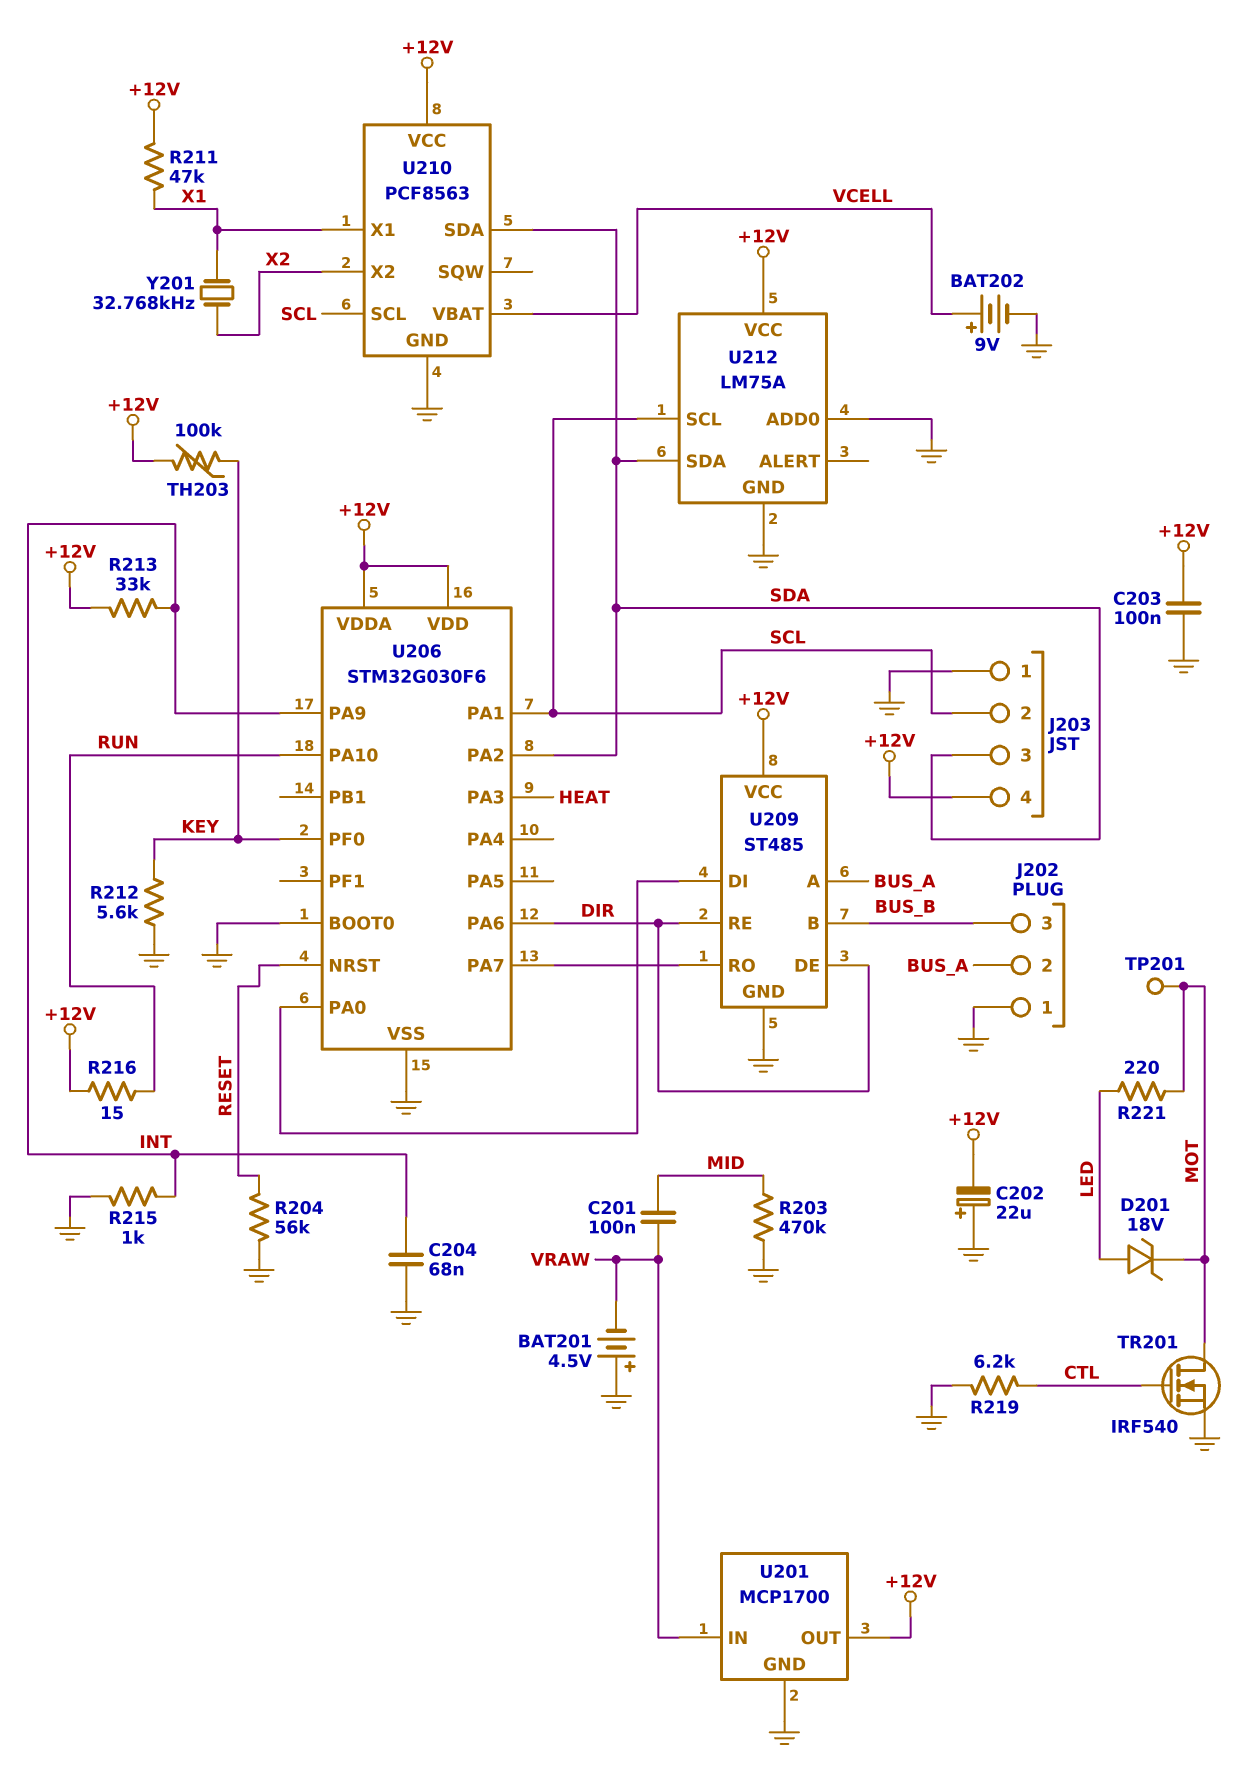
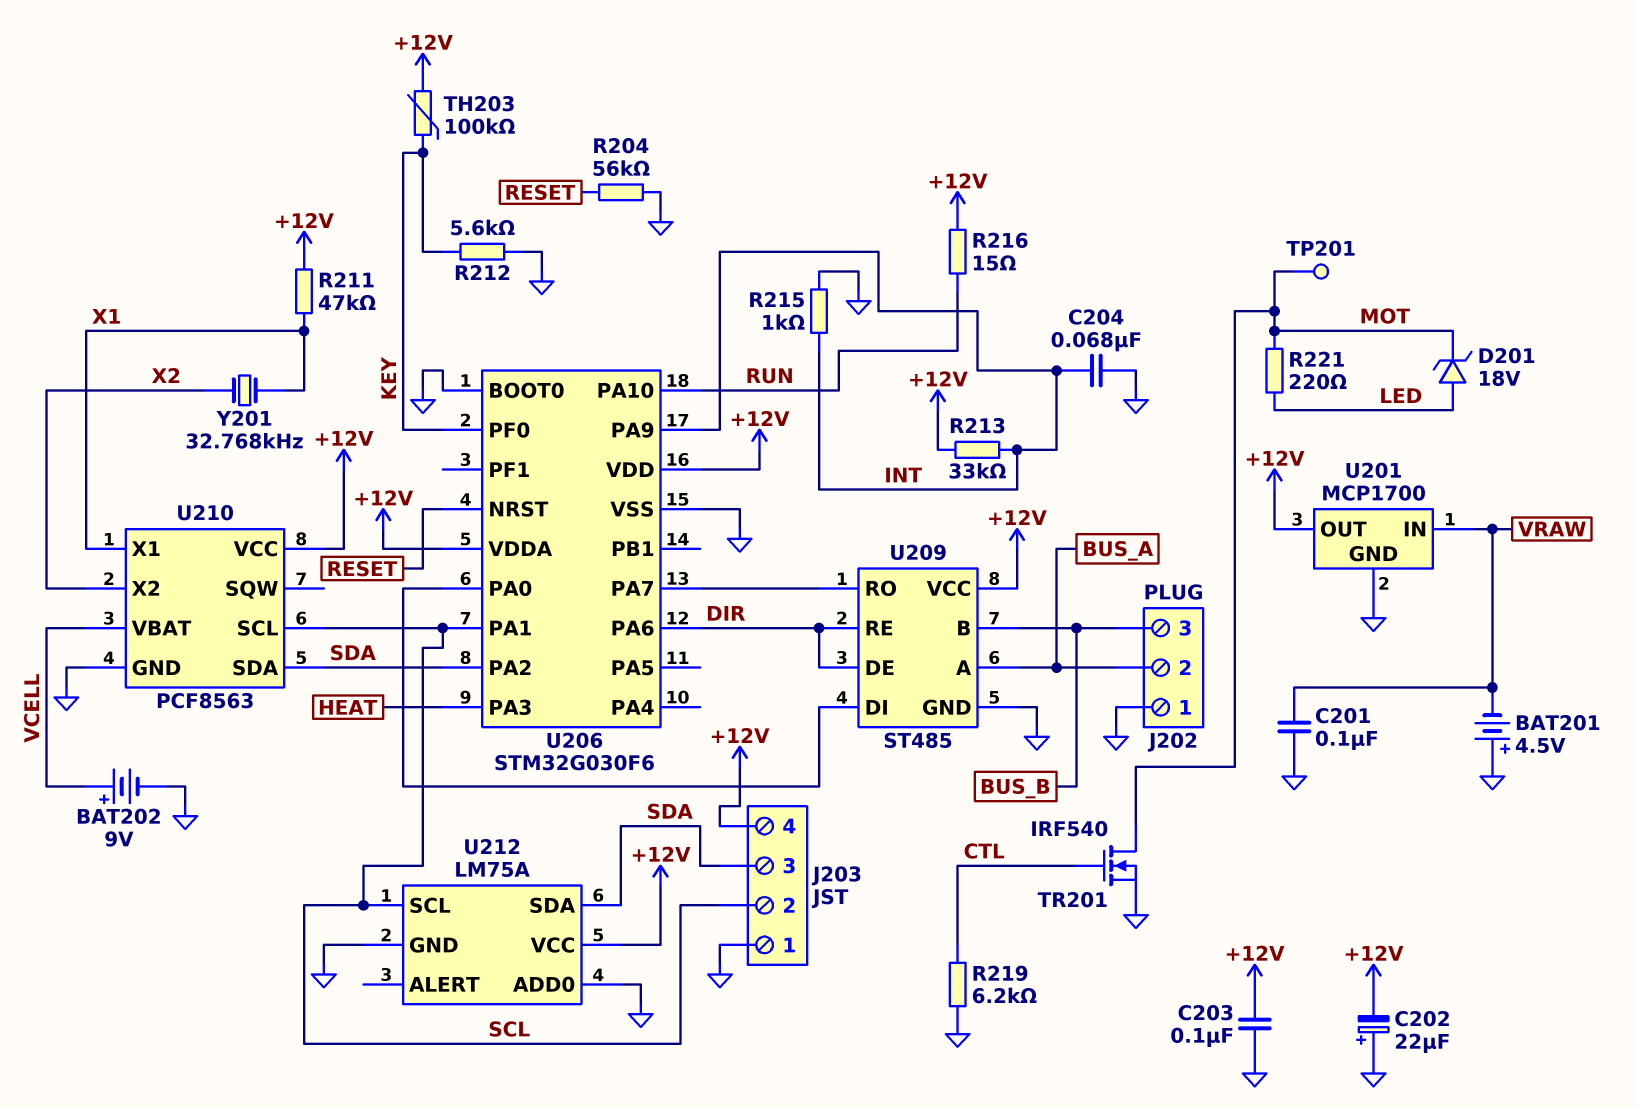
C201: 100nF (MID, VRAW) -> 100nF (GND, VRAW)
R203: 470k (GND, MID) -> none

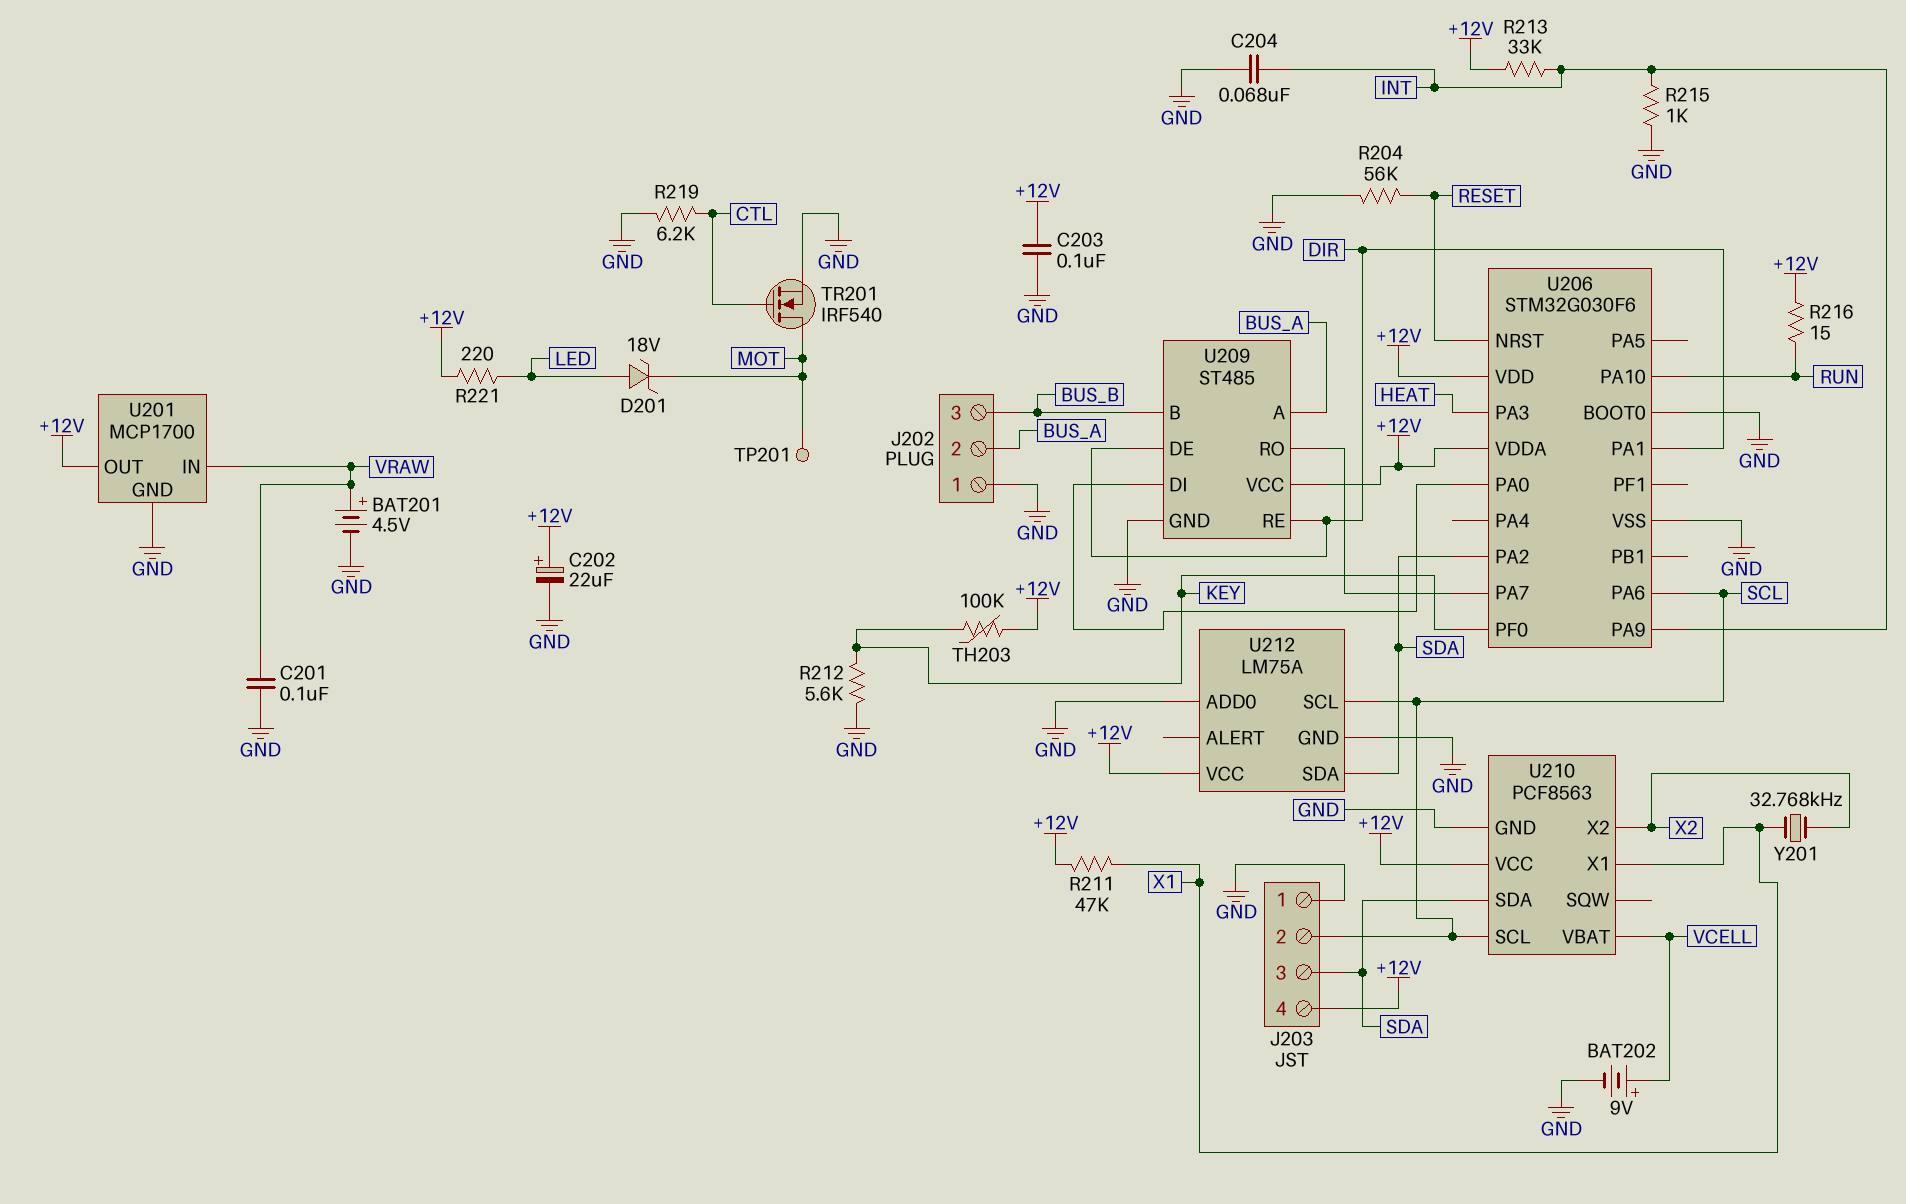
BAT201: 4.5V (plus GND, minus VRAW) -> 4.5V (plus VRAW, minus GND)
C202: 22uF (plus GND, minus +12V) -> 22uF (plus +12V, minus GND)
R221: 220 (LED, MOT) -> 220 (+12V, LED)
U206 pin PA1: SCL -> DIR
U206 pin PA6: DIR -> SCL

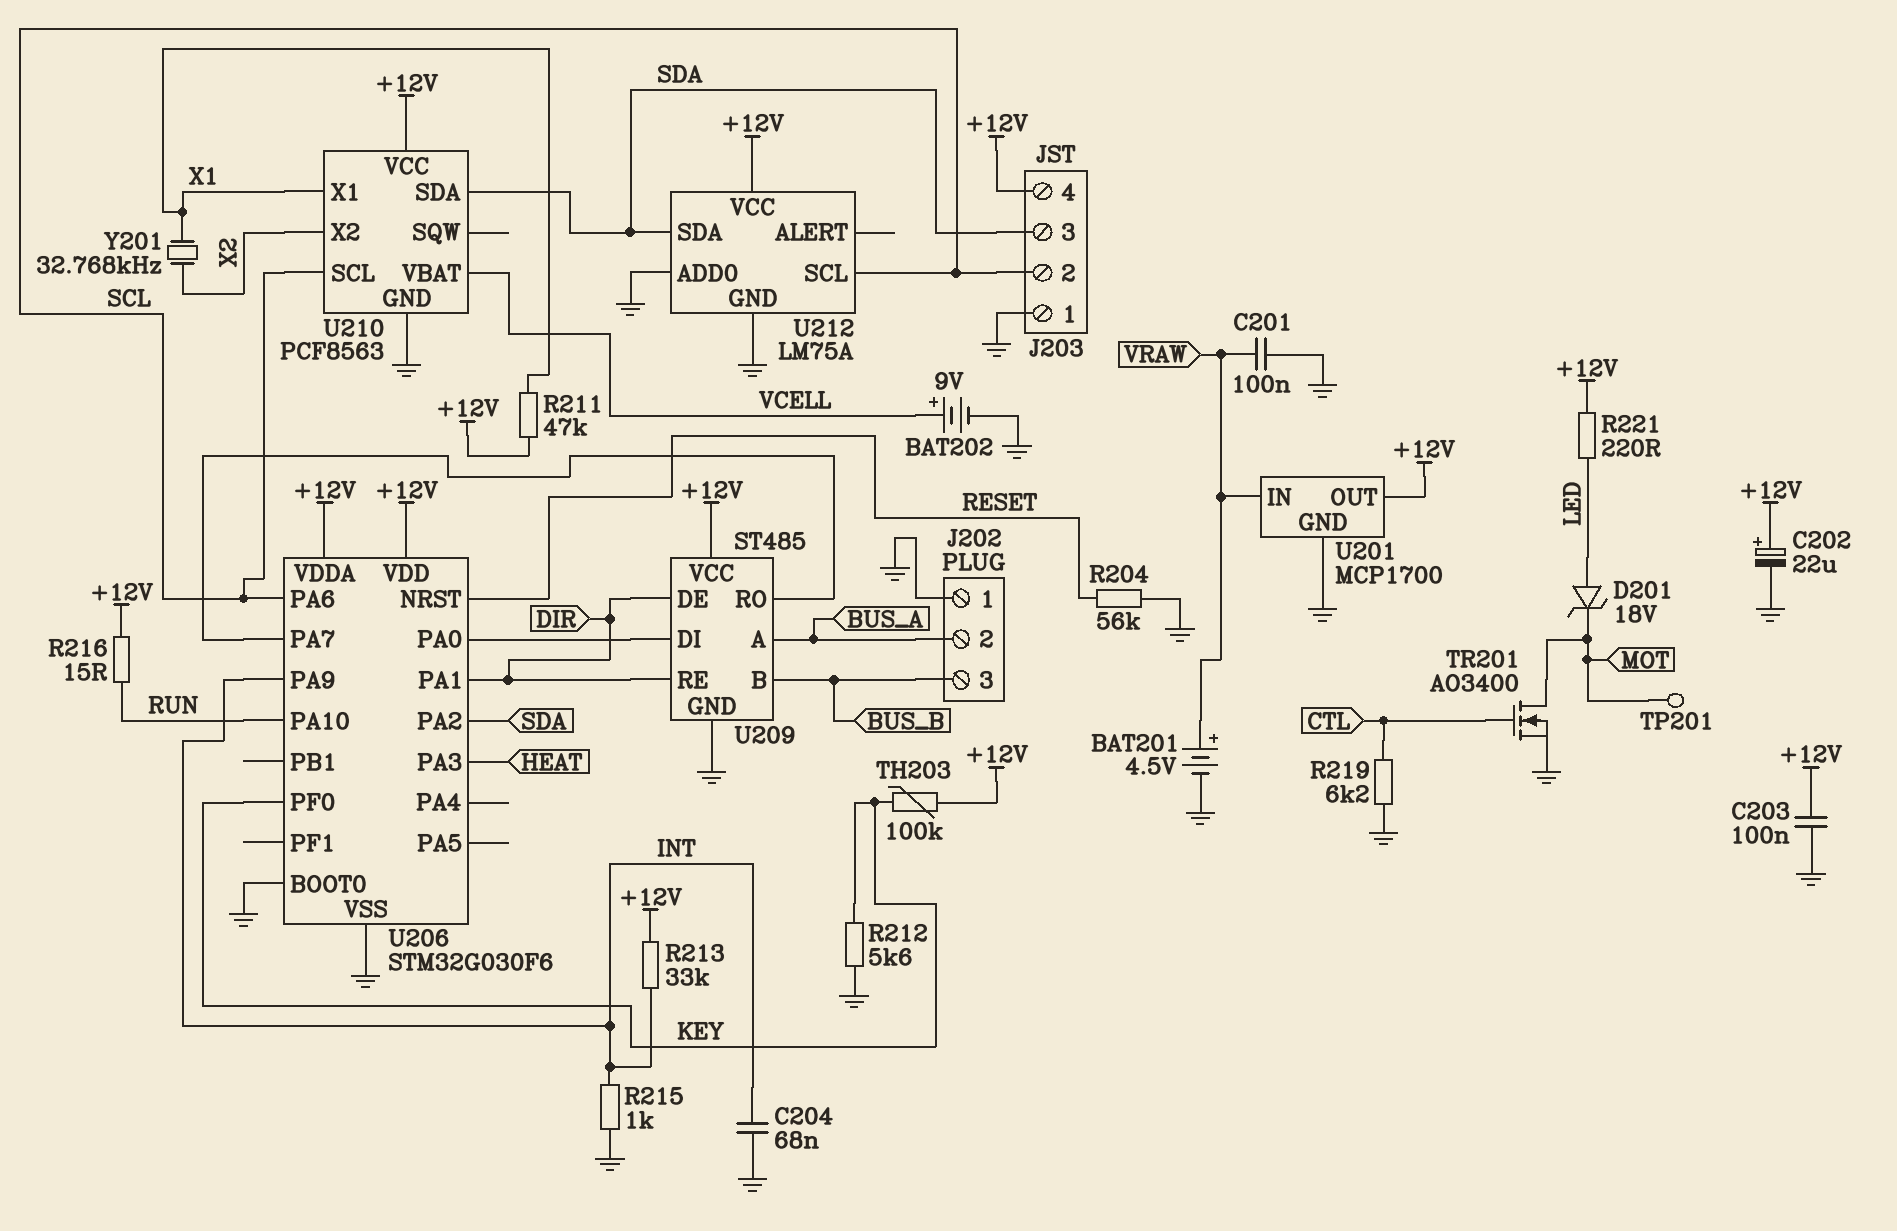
TR201: NMOS IRF540 (G CTL, D MOT, S GND) -> NMOS AO3400 (G CTL, D MOT, S GND)

